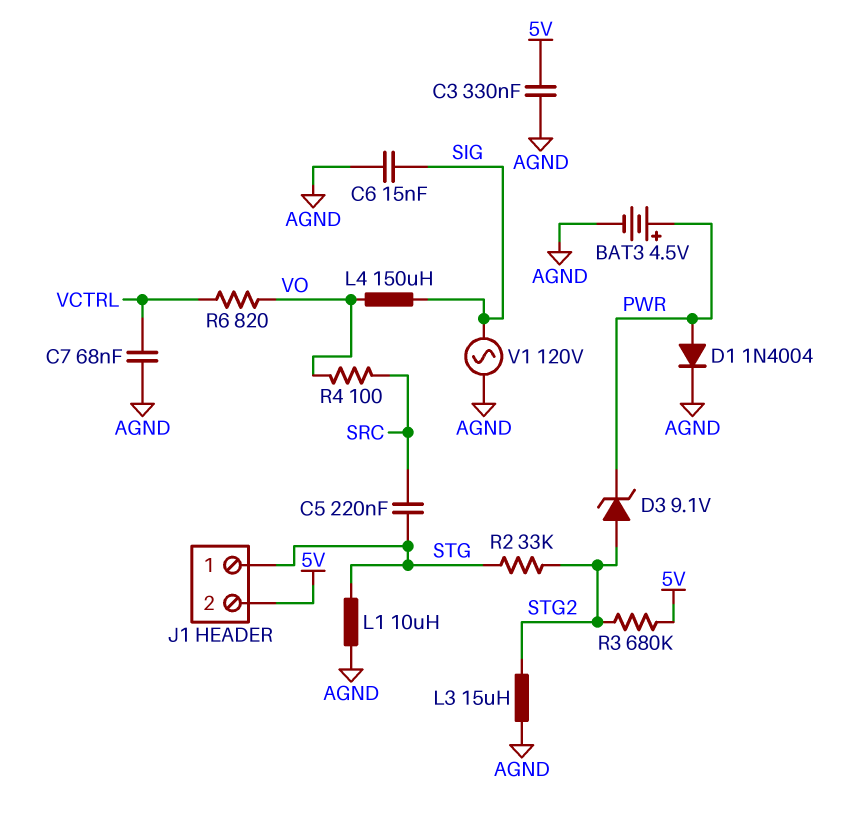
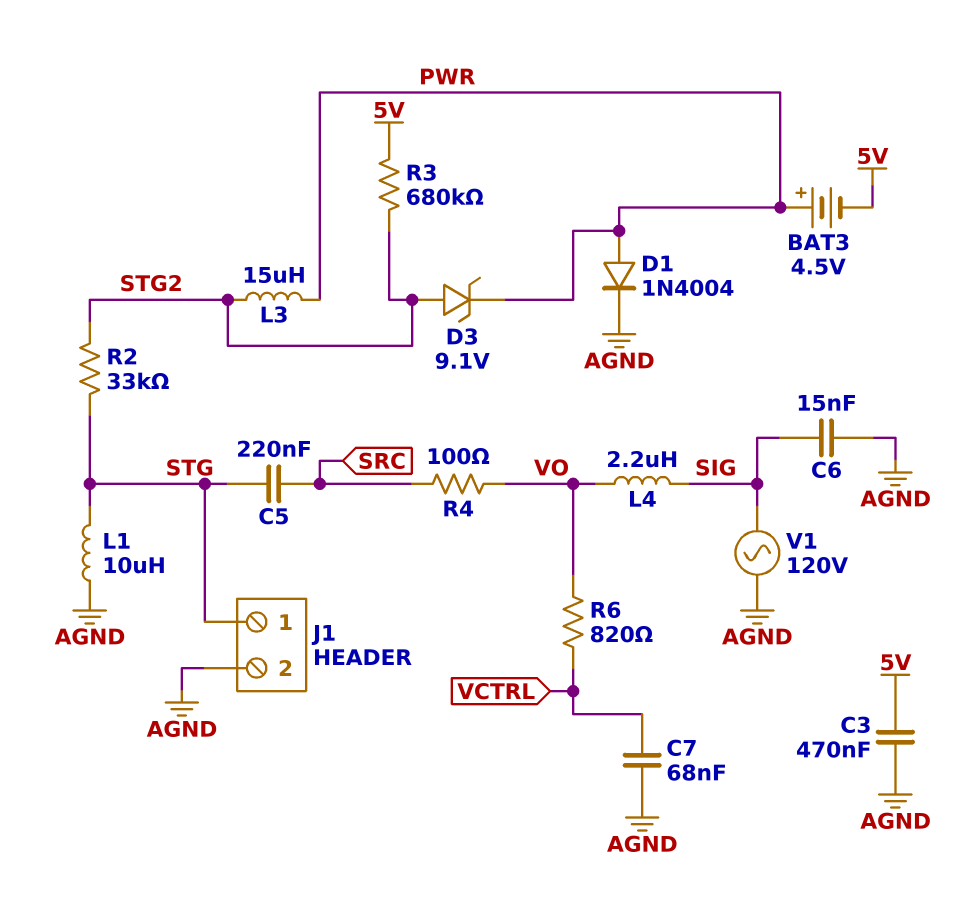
BAT3: 4.5V (plus PWR, minus AGND) -> 4.5V (plus PWR, minus 5V)
C3: 330nF (5V, AGND) -> 470nF (5V, AGND)
J1 pin 2: 5V -> AGND
L3: 15uH (AGND, STG2) -> 15uH (PWR, STG2)
L4: 150uH (SIG, VO) -> 2.2uH (SIG, VO)

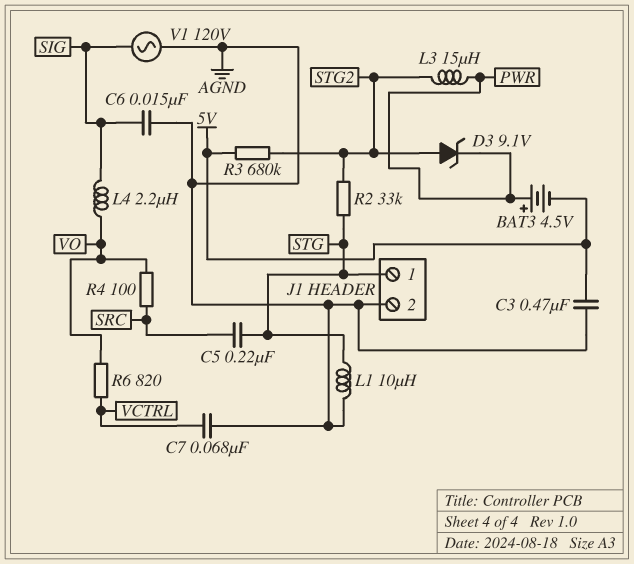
D1: diode 1N4004 (A PWR, K AGND) -> none

